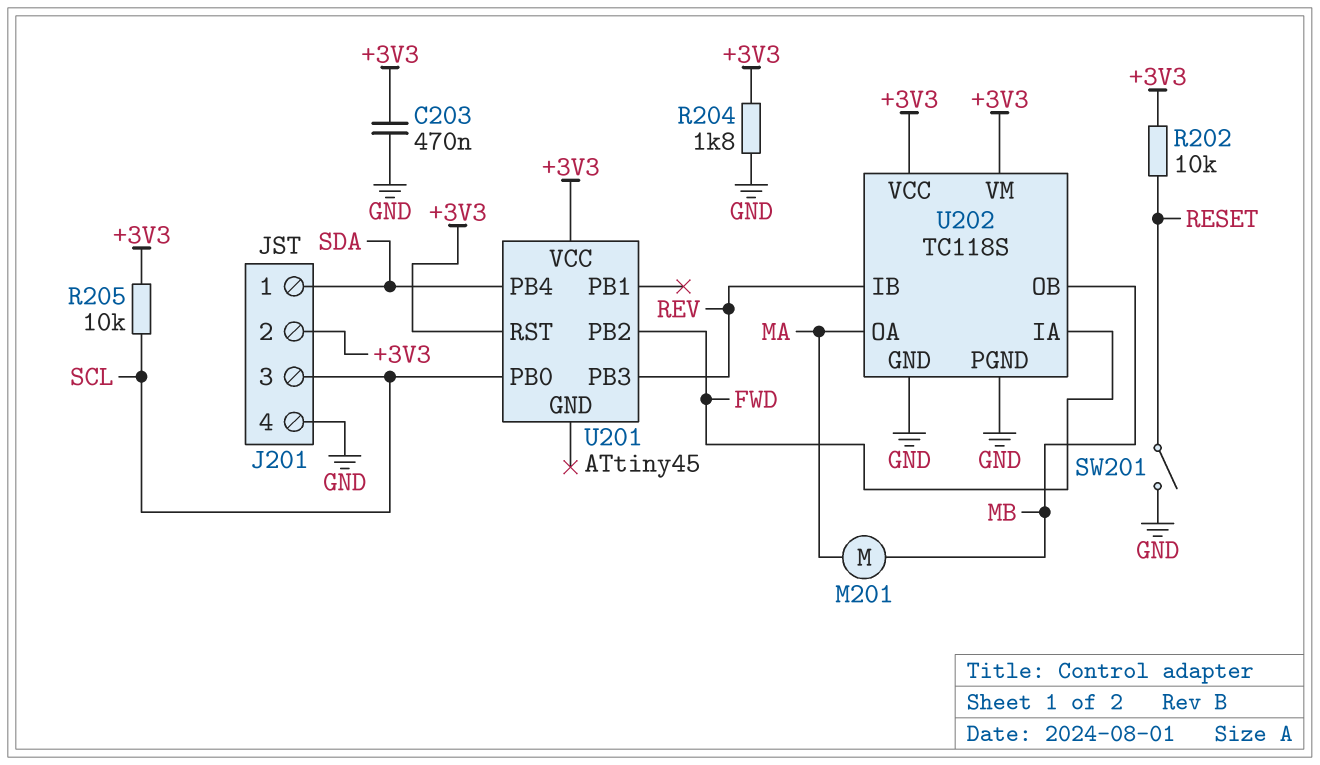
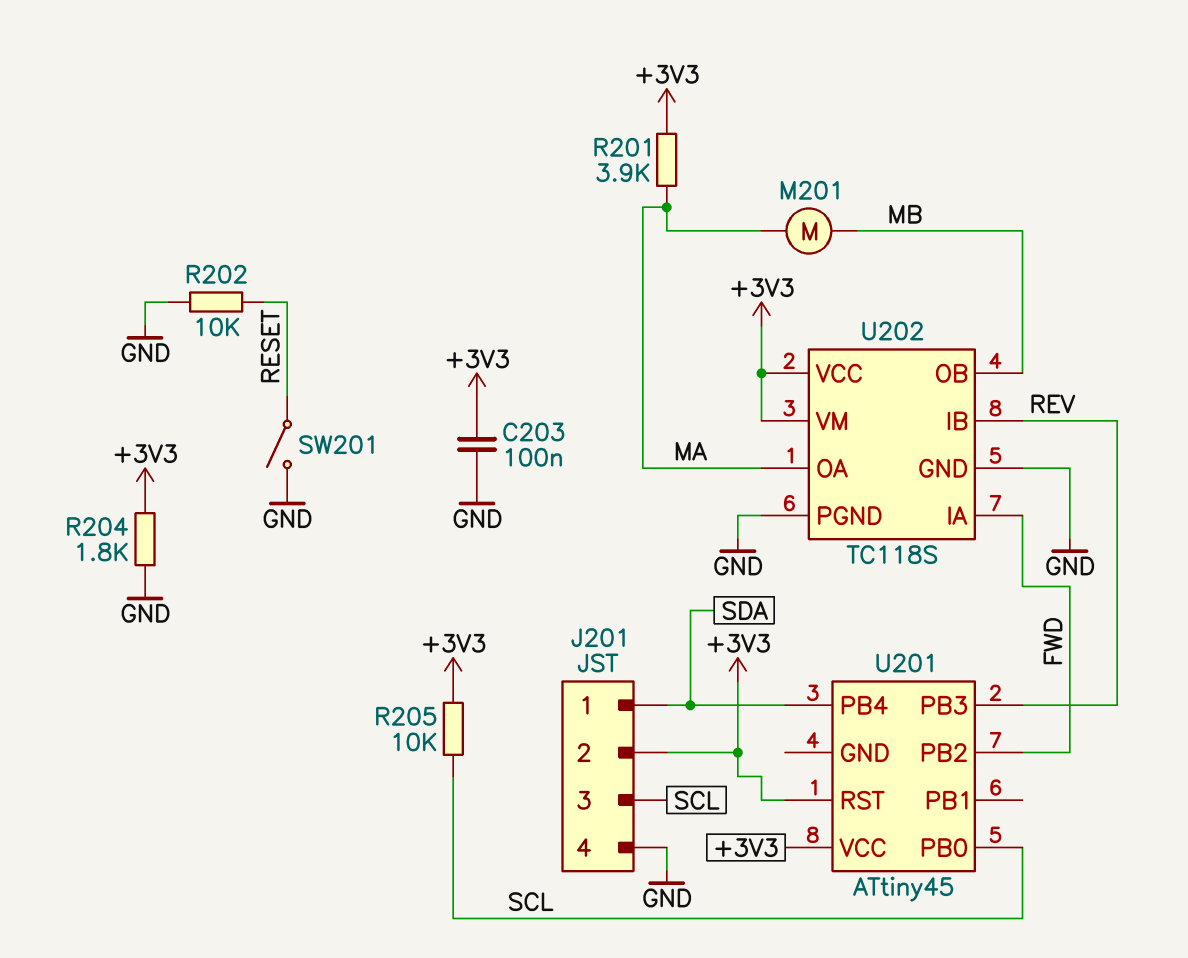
C203: 470nF (+3V3, GND) -> 100nF (+3V3, GND)
R201: none -> 3.9k (+3V3, MA)
R202: 10k (+3V3, RESET) -> 10k (GND, RESET)

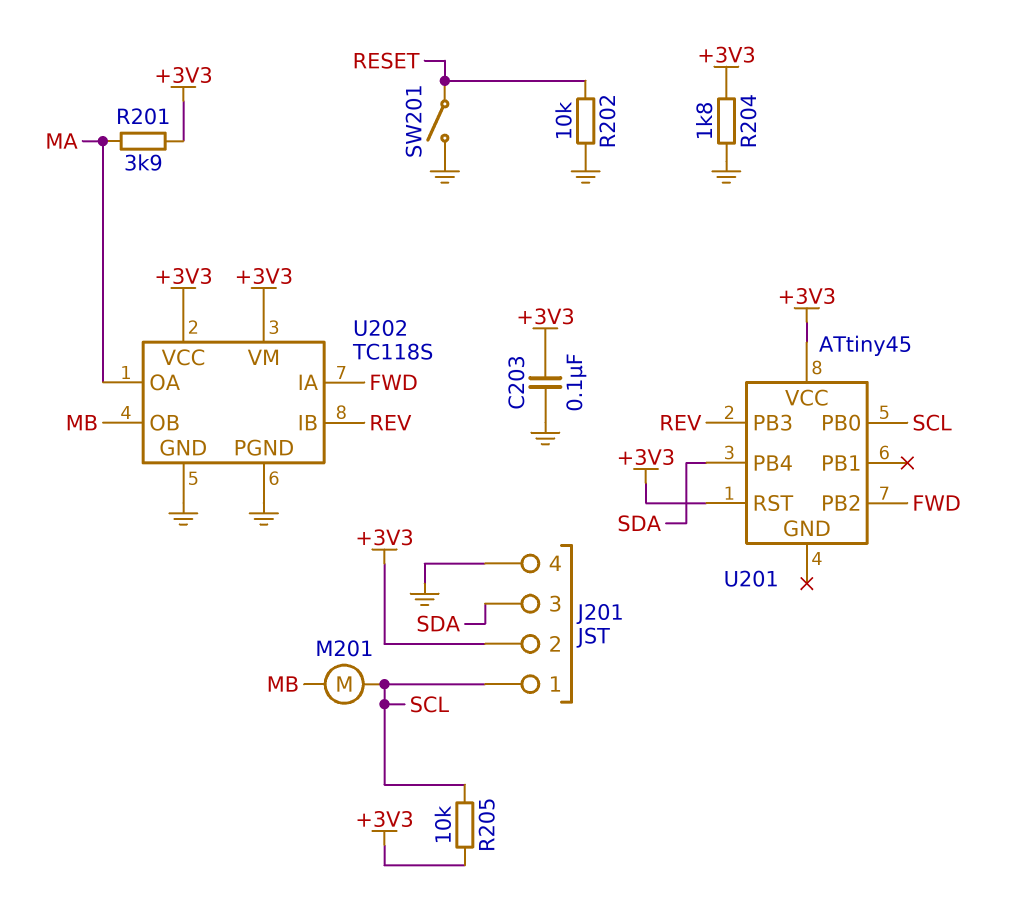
J201 pin 1: SDA -> SCL
J201 pin 3: SCL -> SDA
M201: motor (MA, MB) -> motor (MB, SCL)

